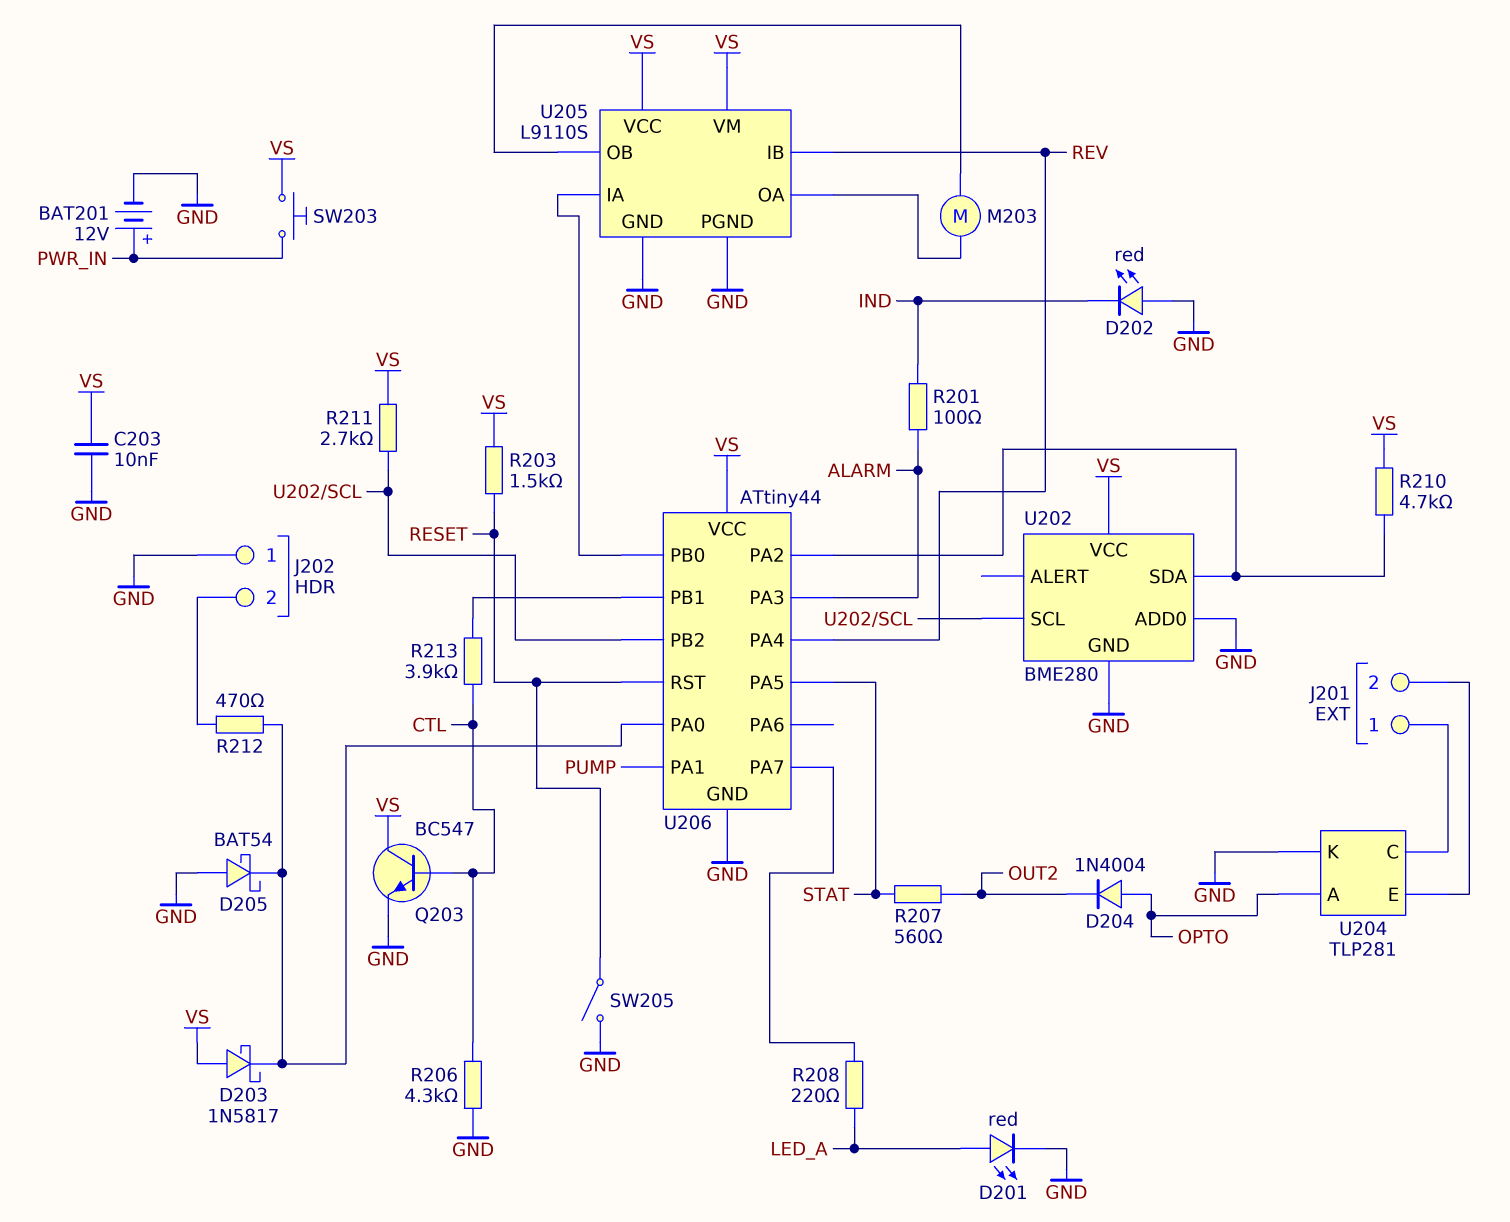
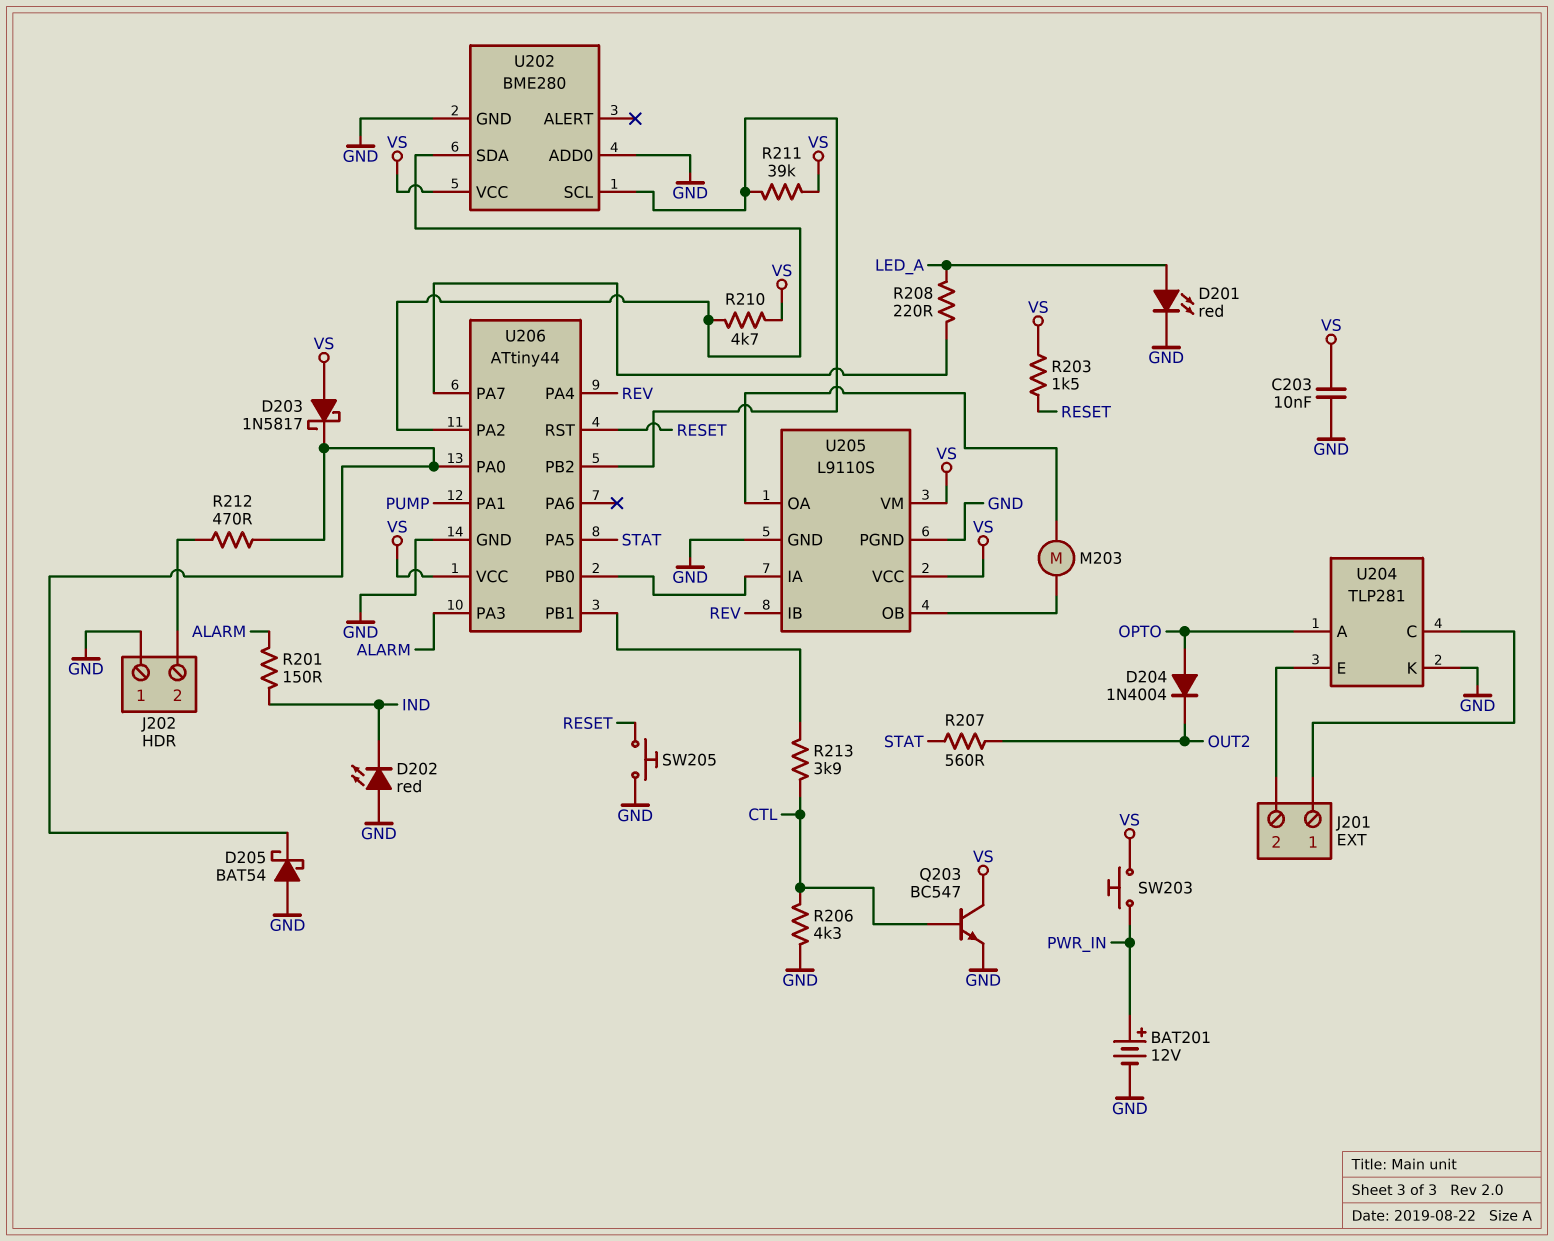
R201: 100 (ALARM, IND) -> 150 (ALARM, IND)
R211: 2.7k (U202/SCL, VS) -> 39k (U202/SCL, VS)
SW205: switch (GND, RESET) -> button (GND, RESET)

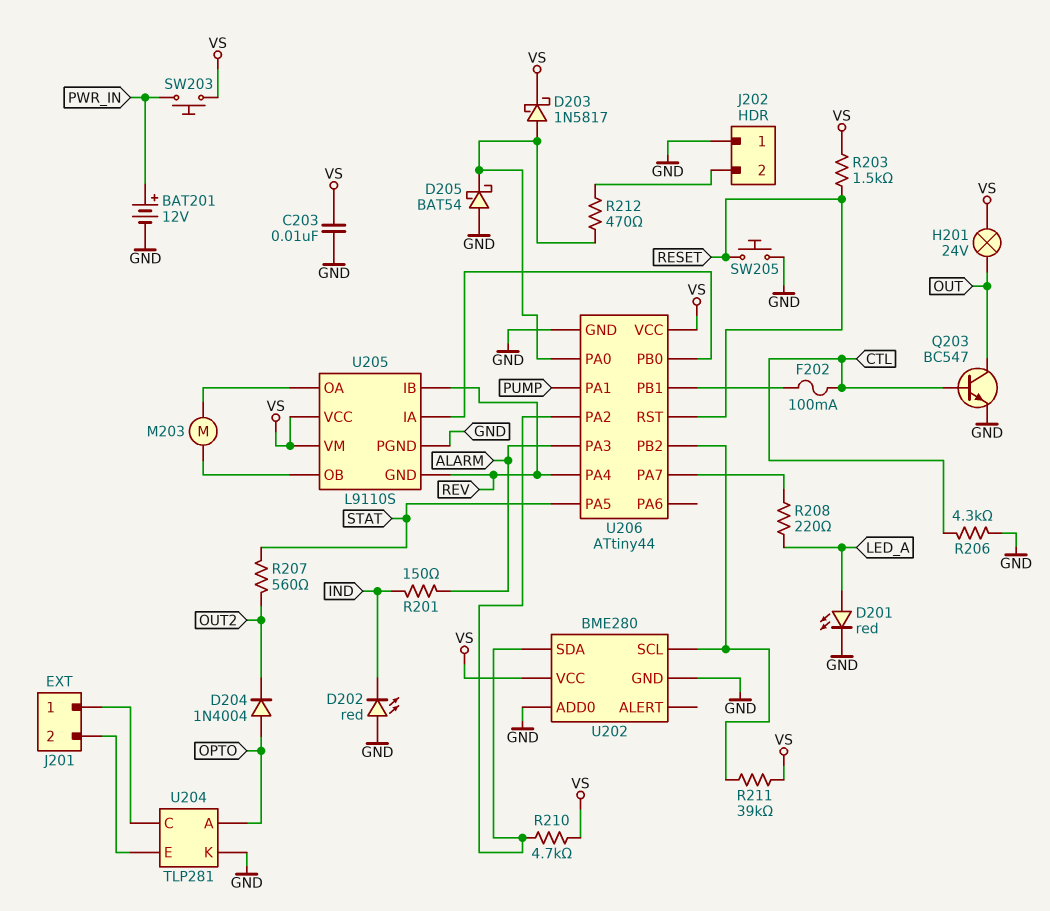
D203: schottky 1N5817 (A VS, K U206/PA0) -> schottky 1N5817 (A U206/PA0, K VS)
F202: none -> 100mA (CTL, U206/PB1)
H201: none -> lamp 24V (OUT, VS)
Q203: NPN BC547 (B CTL, C VS, E GND) -> NPN BC547 (B CTL, C OUT, E GND)
R213: 3.9k (CTL, U206/PB1) -> none
U205 pin GND: GND -> REV

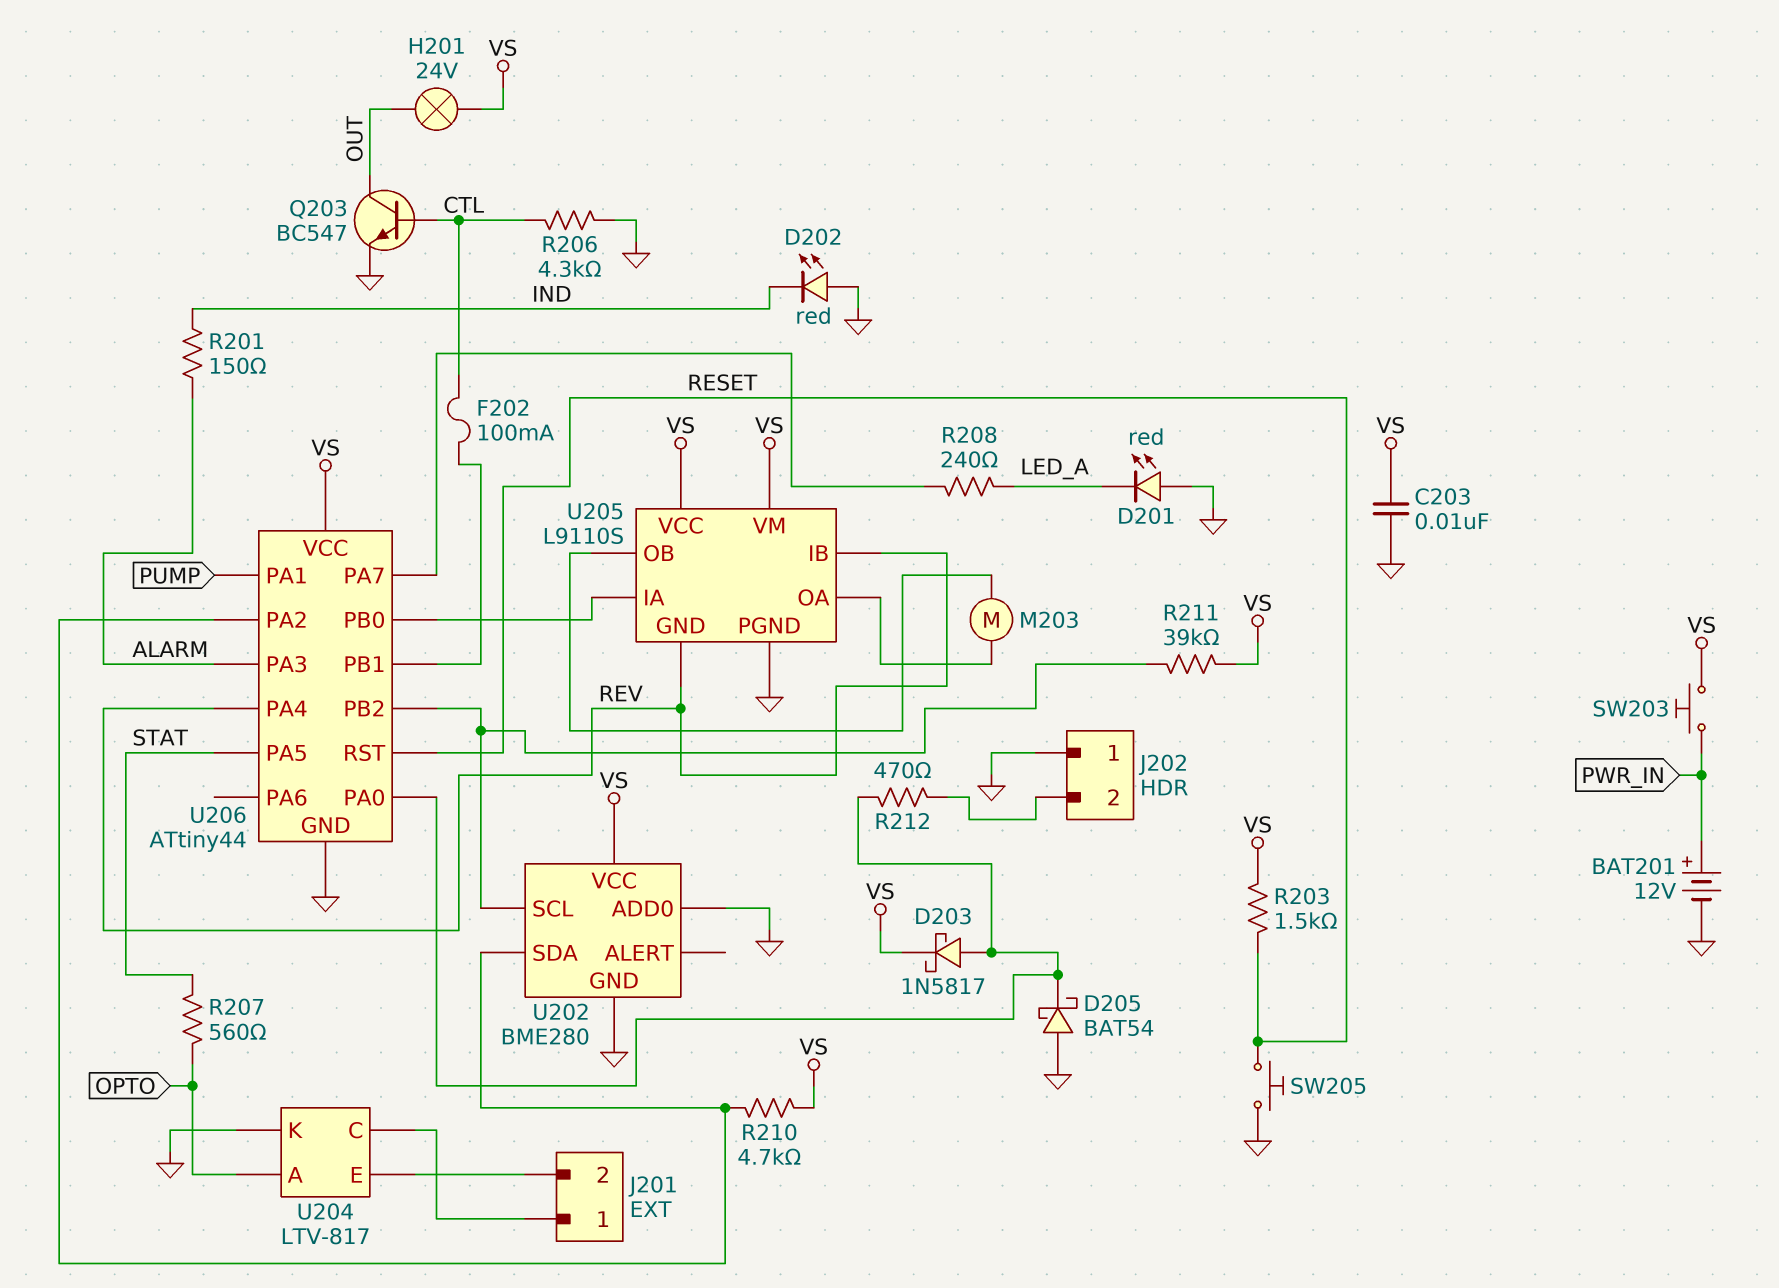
D201: LED red (A LED_A, K GND) -> LED red (A GND, K LED_A)
D204: diode 1N4004 (A OPTO, K OUT2) -> none
R207: 560 (OUT2, STAT) -> 560 (OPTO, STAT)
R208: 220 (LED_A, U206/PA7) -> 240 (LED_A, U206/PA7)
U204: TLP281 -> LTV-817

